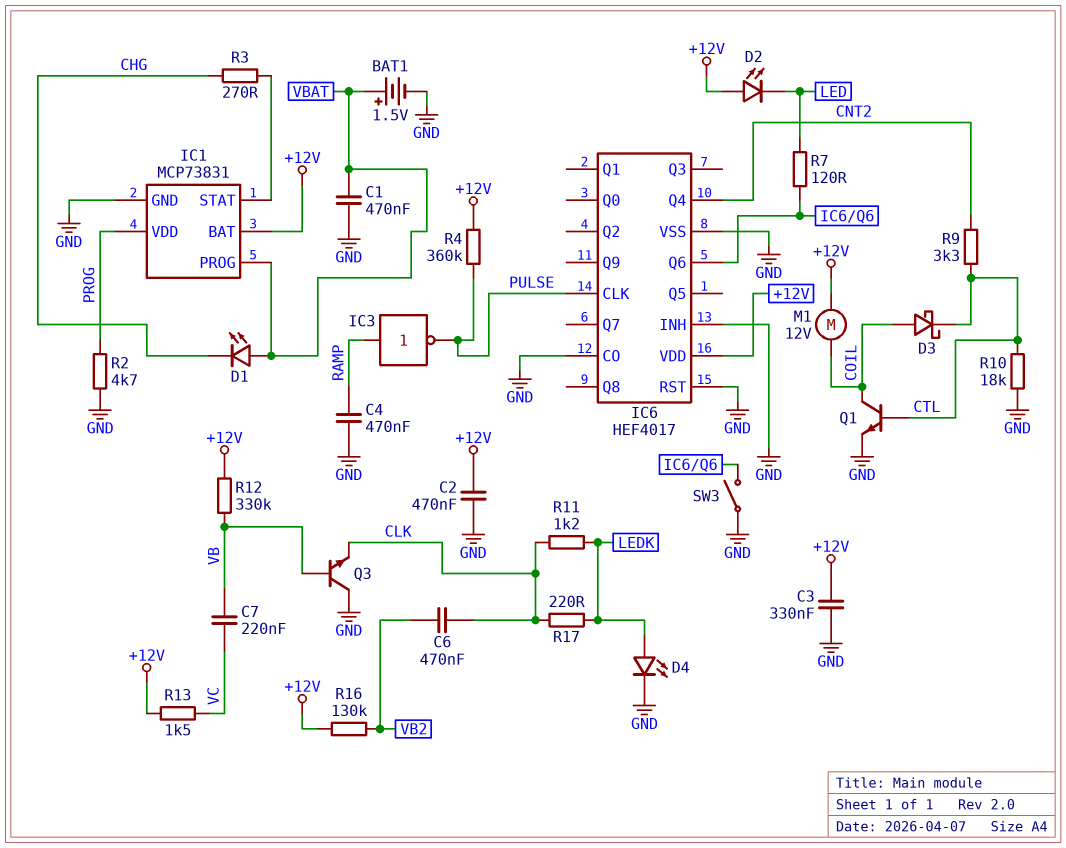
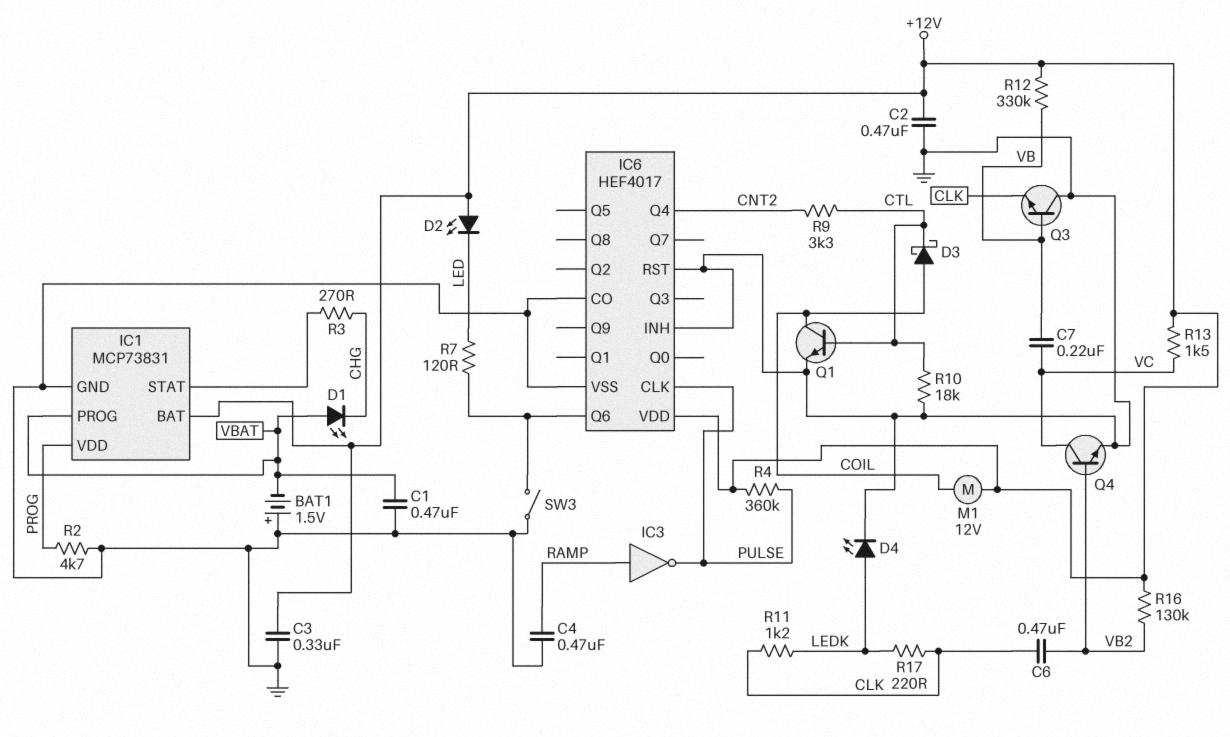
BAT1: 1.5V (plus VBAT, minus GND) -> 1.5V (plus GND, minus VBAT)
Q4: none -> NPN (B VB2, C VC, E GND)

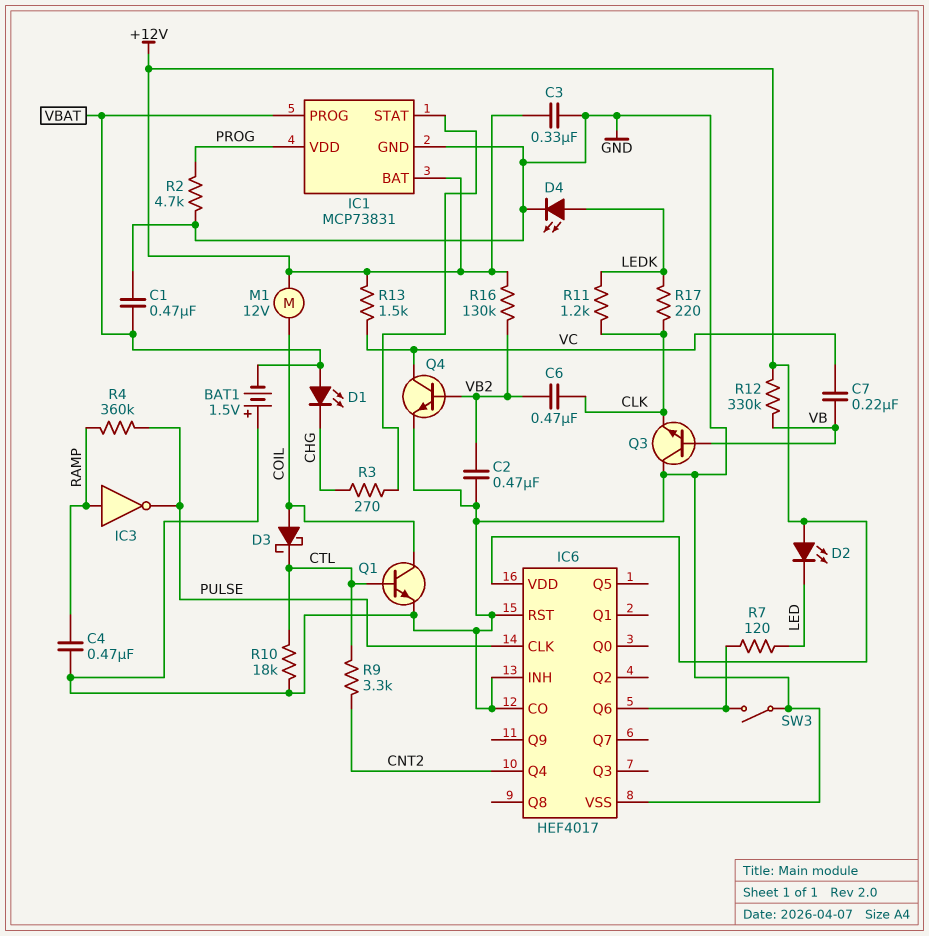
C2: 470nF (+12V, GND) -> 470nF (GND, VB2)
R4: 360k (+12V, PULSE) -> 360k (PULSE, RAMP)

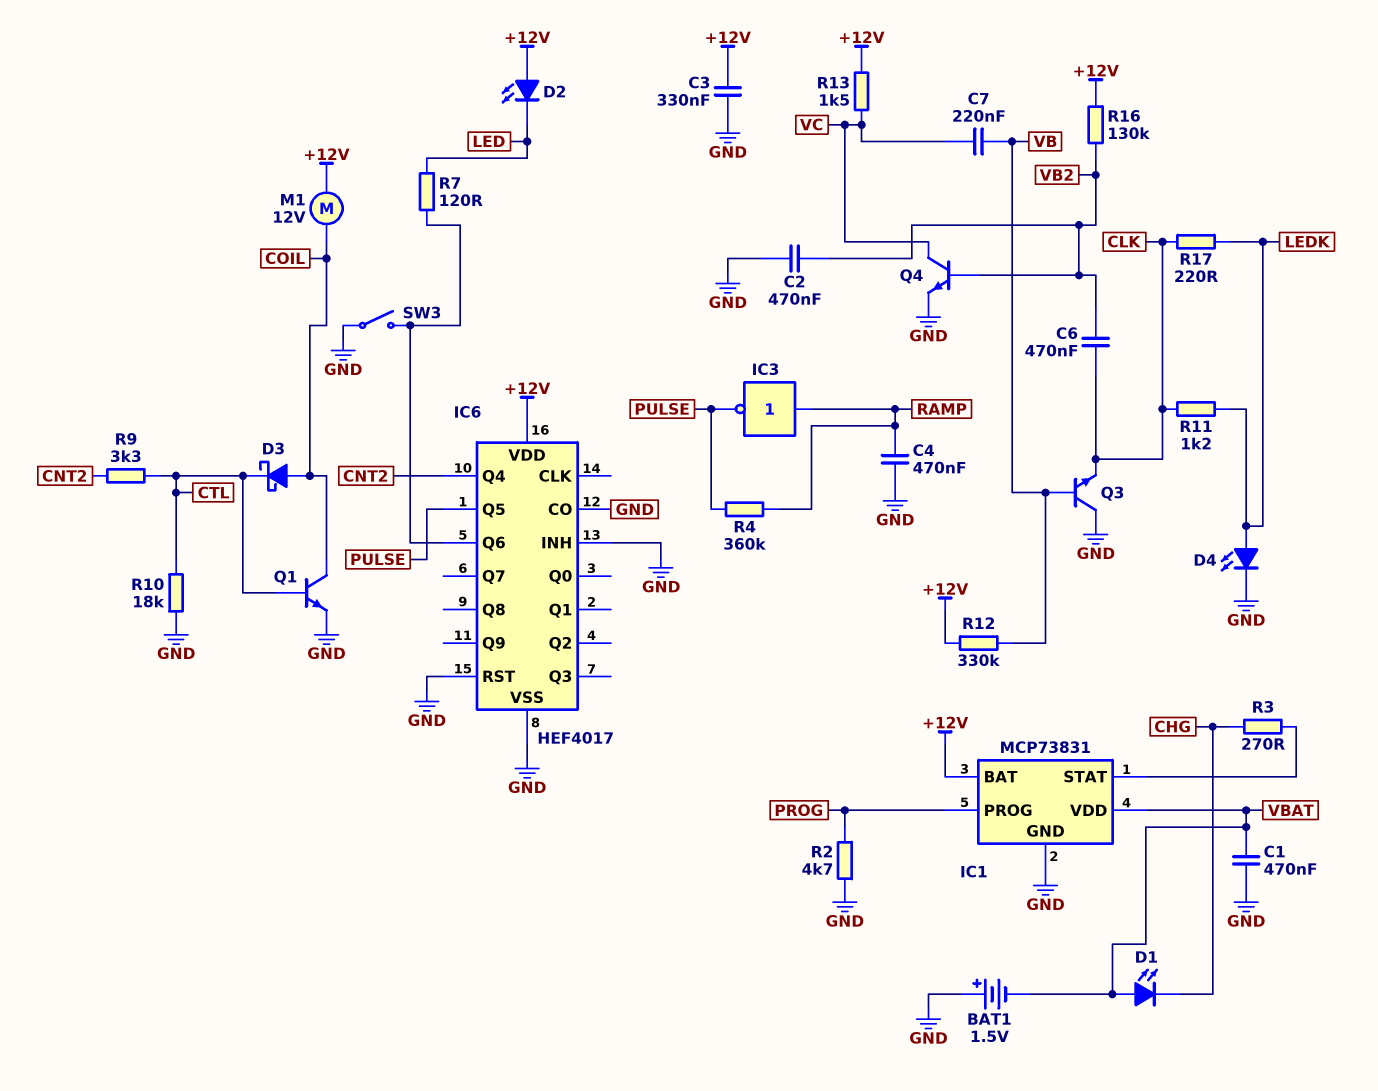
IC1 pin PROG: VBAT -> PROG
IC1 pin VDD: PROG -> VBAT
IC6 pin CLK: PULSE -> none
IC6 pin Q5: none -> PULSE

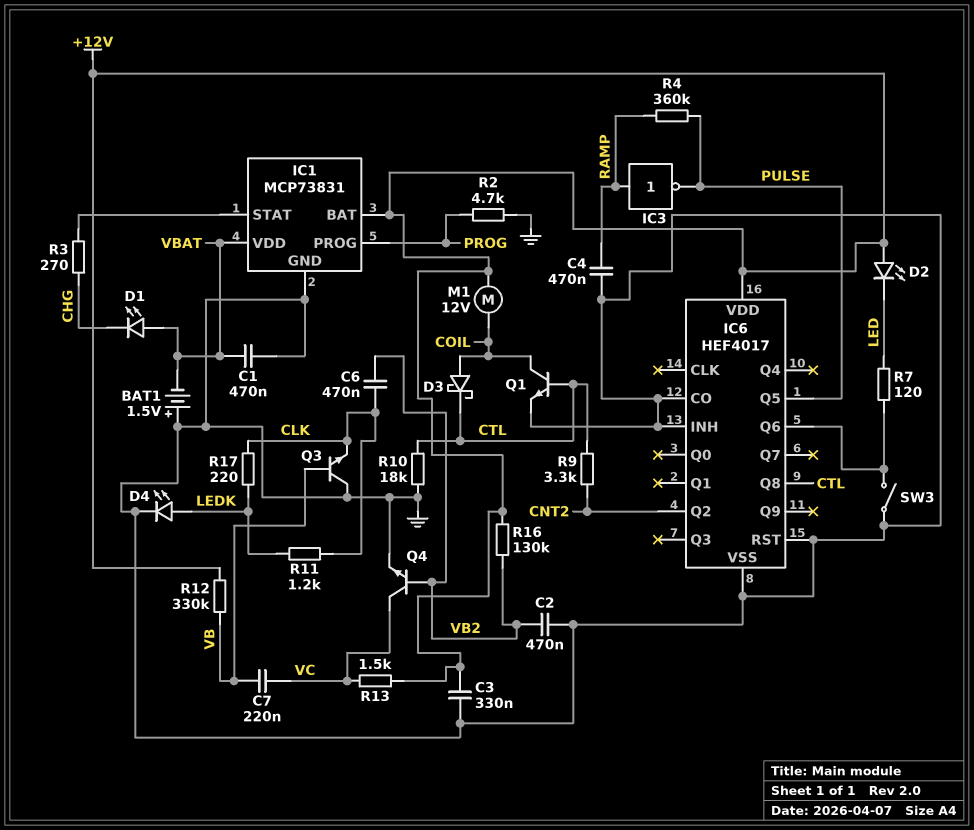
IC6 pin Q2: none -> CNT2
IC6 pin Q4: CNT2 -> none
IC6 pin Q8: none -> CTL

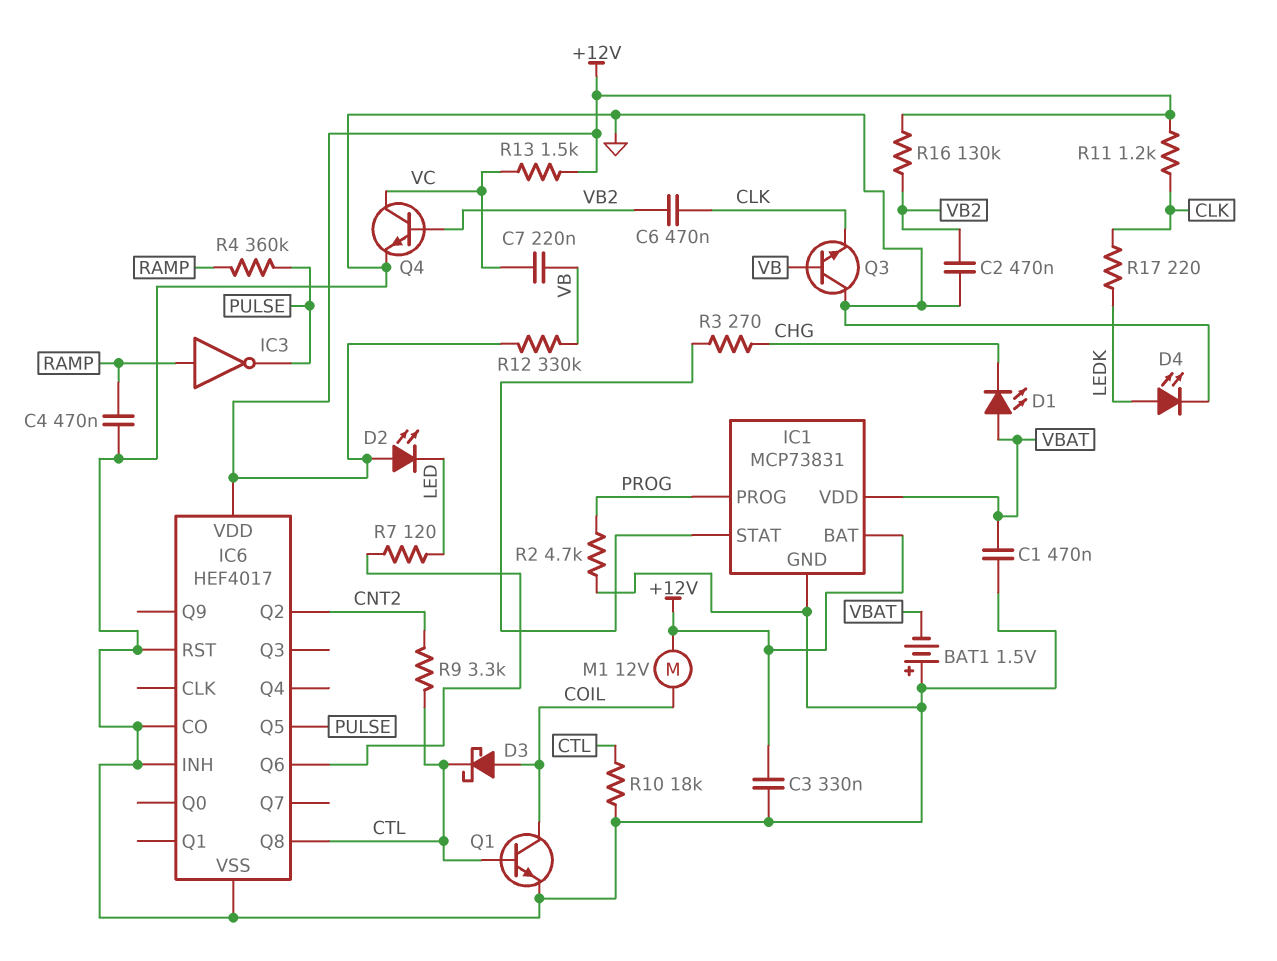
R11: 1.2k (CLK, LEDK) -> 1.2k (+12V, CLK)
SW3: switch (GND, IC6/Q6) -> none

